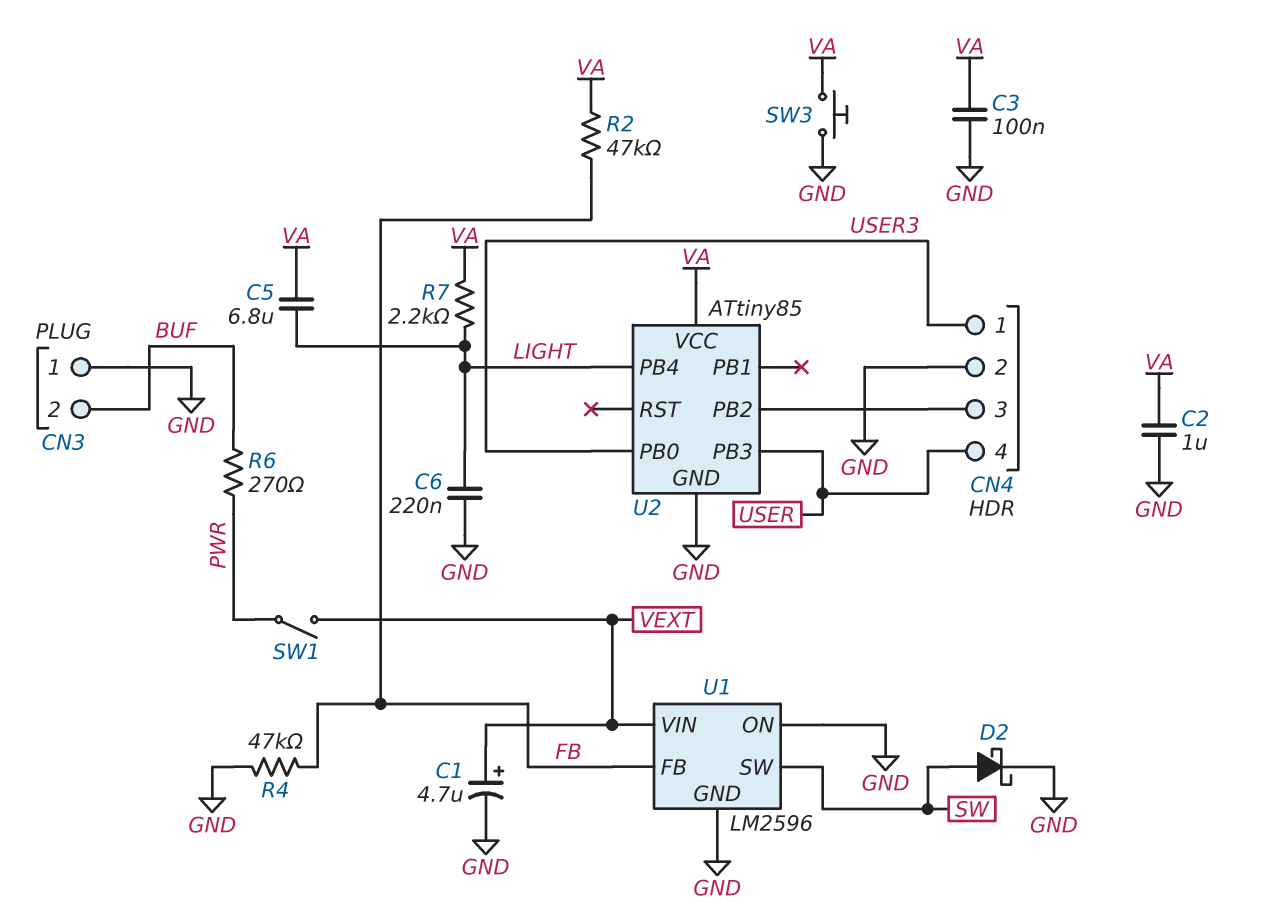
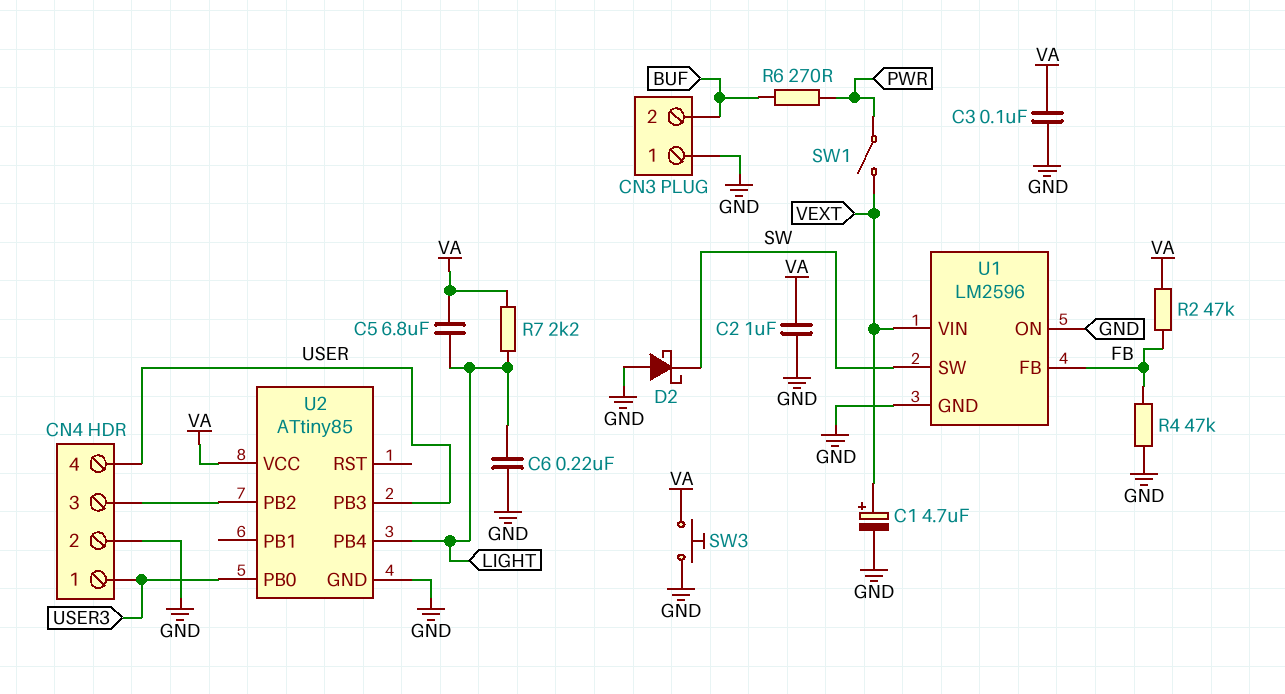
D2: schottky (A SW, K GND) -> schottky (A GND, K SW)

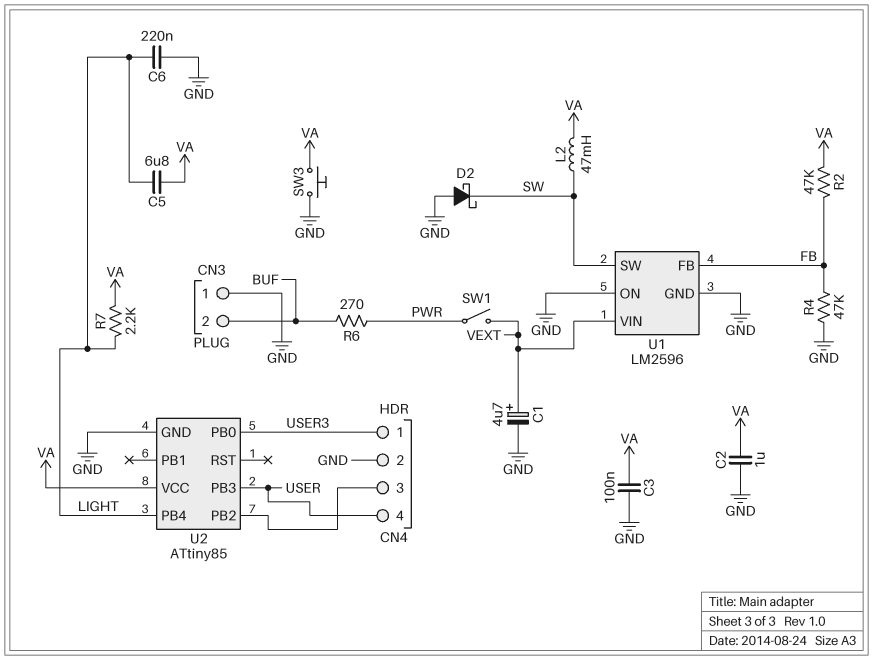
L2: none -> 47mH (SW, VA)

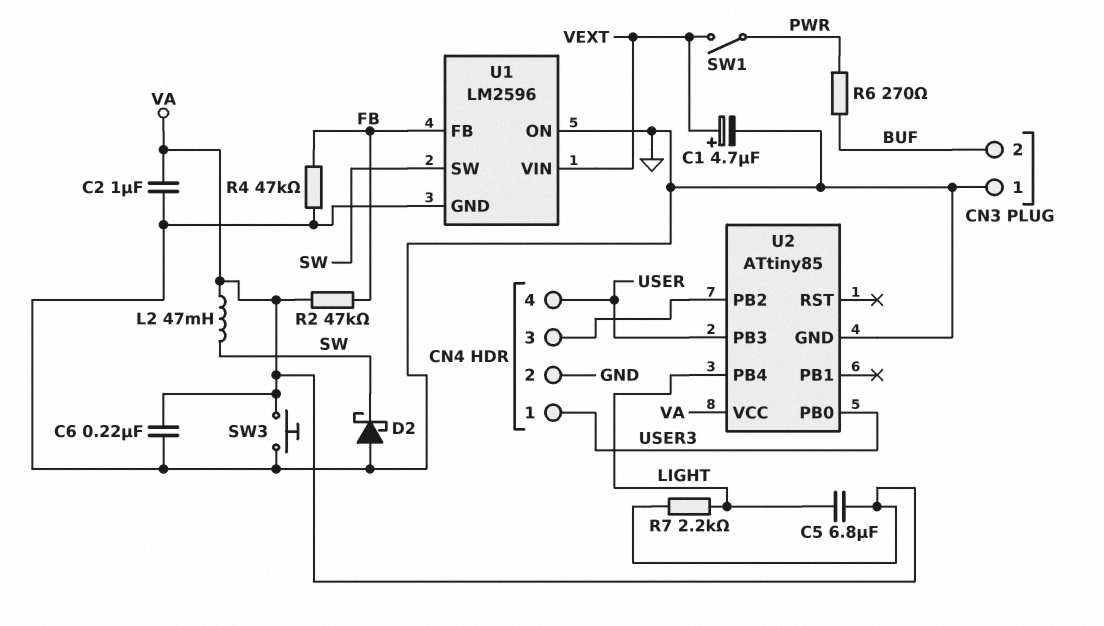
C3: 100nF (GND, VA) -> none
C6: 220nF (GND, LIGHT) -> 220nF (GND, VA)

